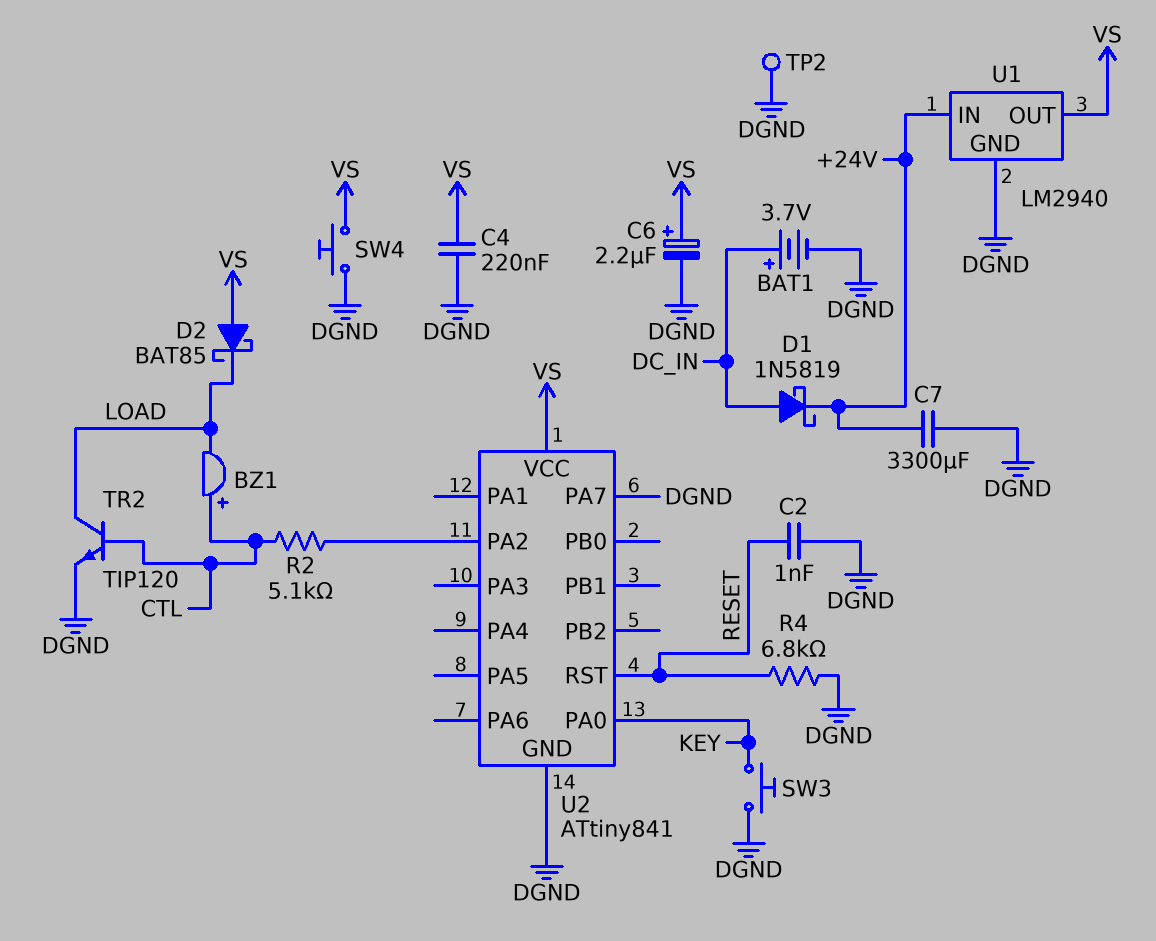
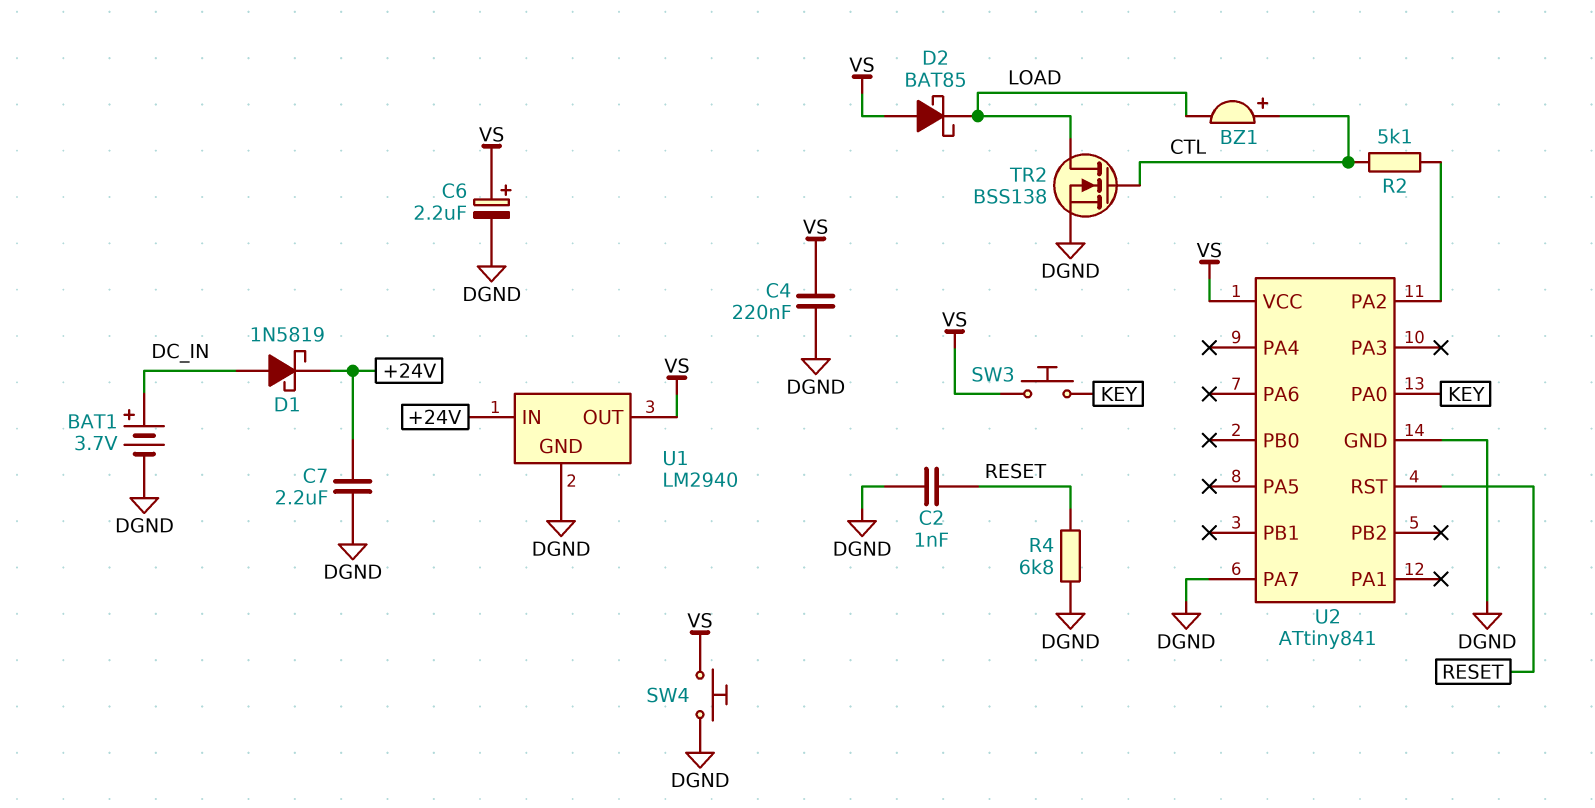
C7: 3300uF (+24V, DGND) -> 2.2uF (+24V, DGND)
SW3: button (DGND, KEY) -> button (KEY, VS)
TP2: test point (DGND) -> none
TR2: NPN TIP120 (B CTL, C LOAD, E DGND) -> NMOS BSS138 (G CTL, D LOAD, S DGND)

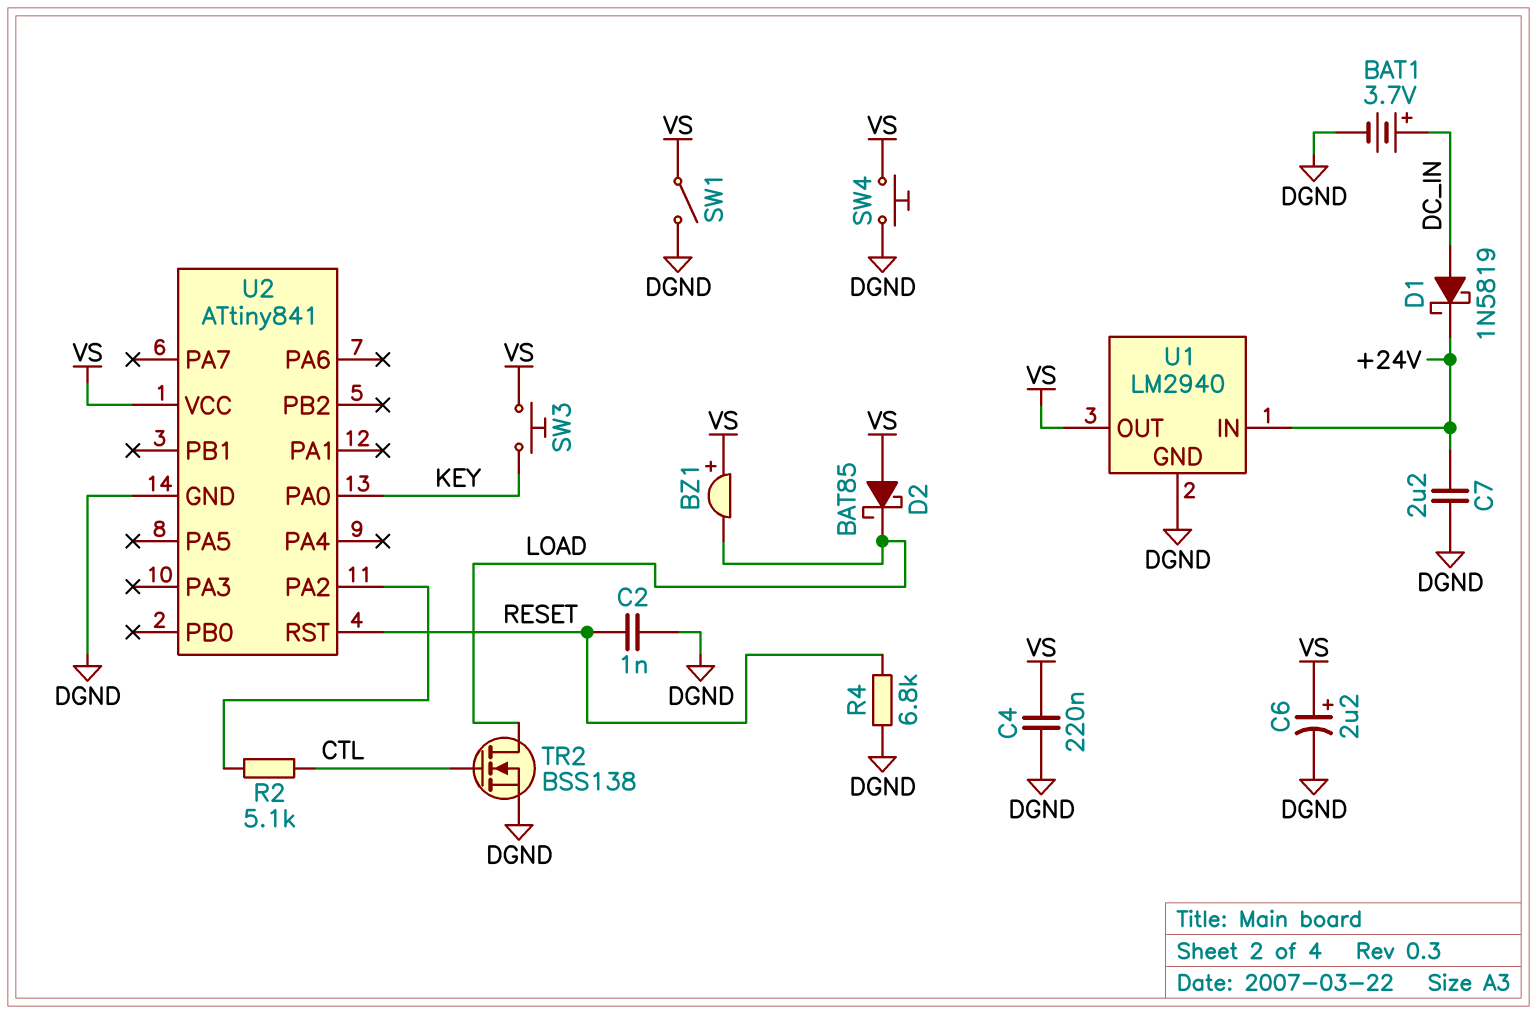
BZ1: buzzer (plus CTL, minus LOAD) -> buzzer (plus VS, minus LOAD)
SW1: none -> switch (DGND, VS)
U2 pin PA7: DGND -> none

